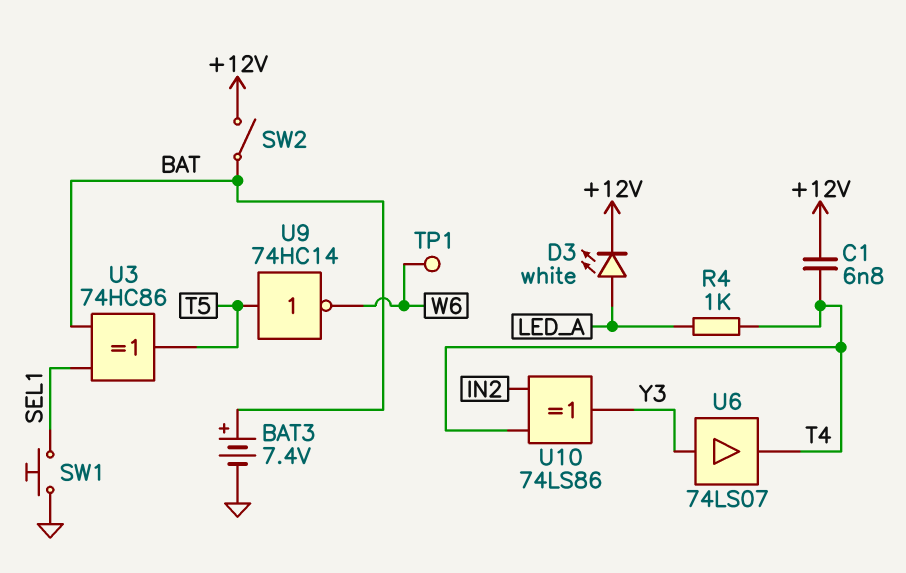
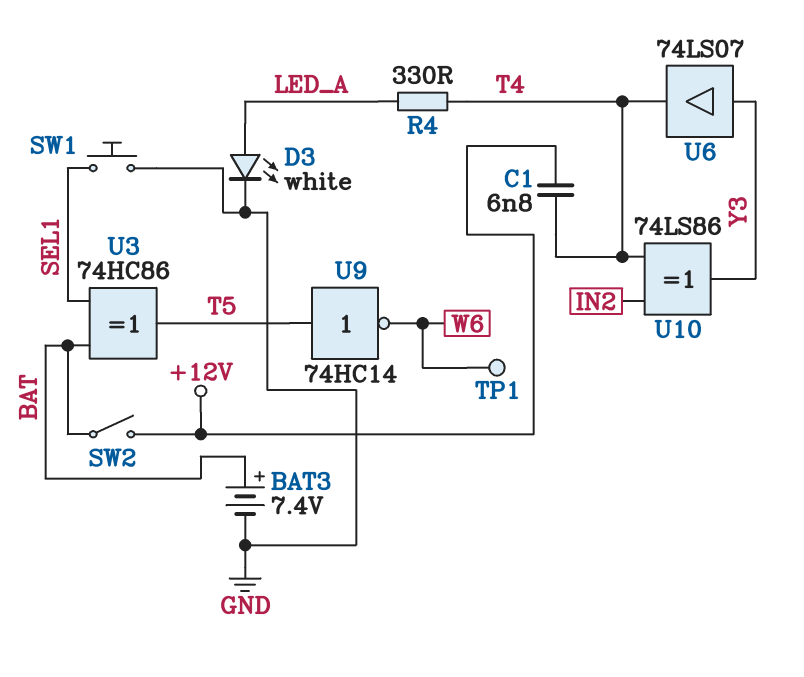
D3: LED white (A LED_A, K +12V) -> LED white (A LED_A, K GND)
R4: 1k (LED_A, T4) -> 330 (LED_A, T4)

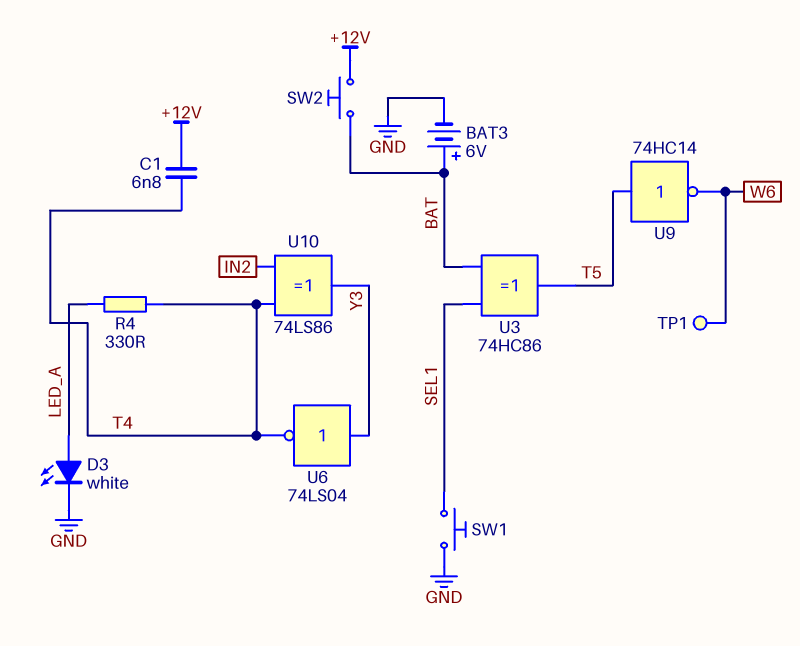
BAT3: 7.4V (plus BAT, minus GND) -> 6V (plus BAT, minus GND)
SW2: switch (+12V, BAT) -> button (+12V, BAT)
U6: buffer 74LS07 (in Y3, out T4) -> NOT 74LS04 (in Y3, out T4)

